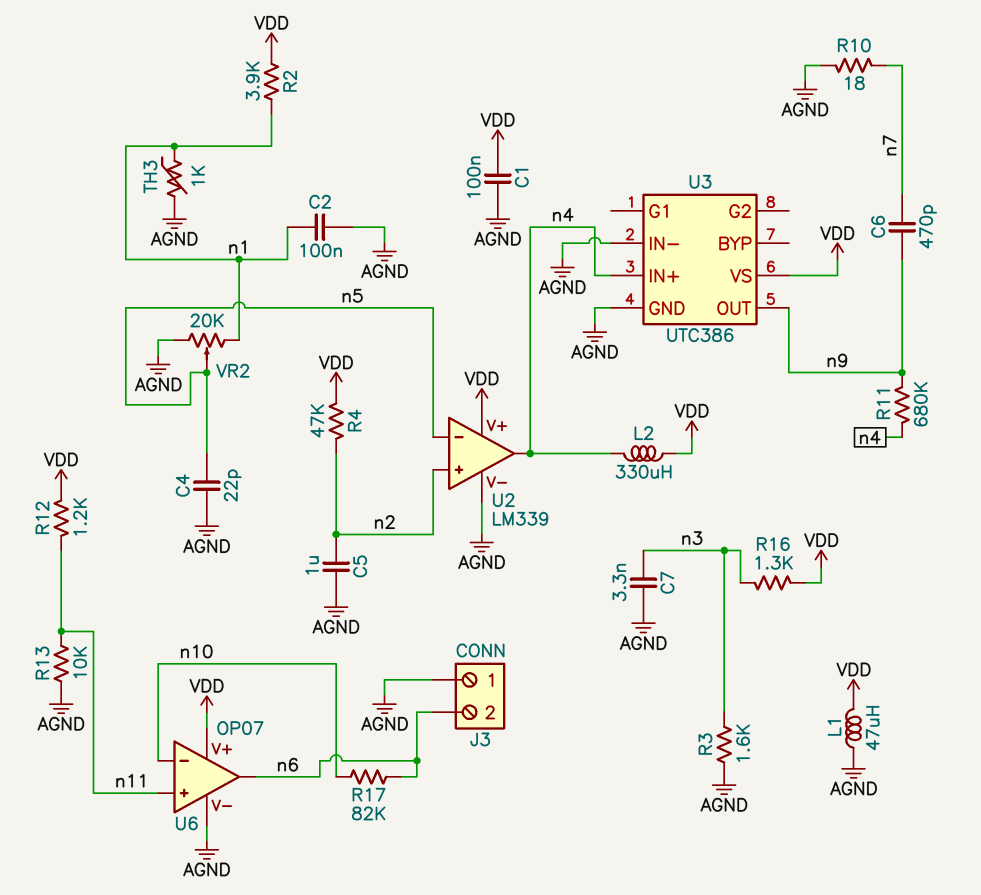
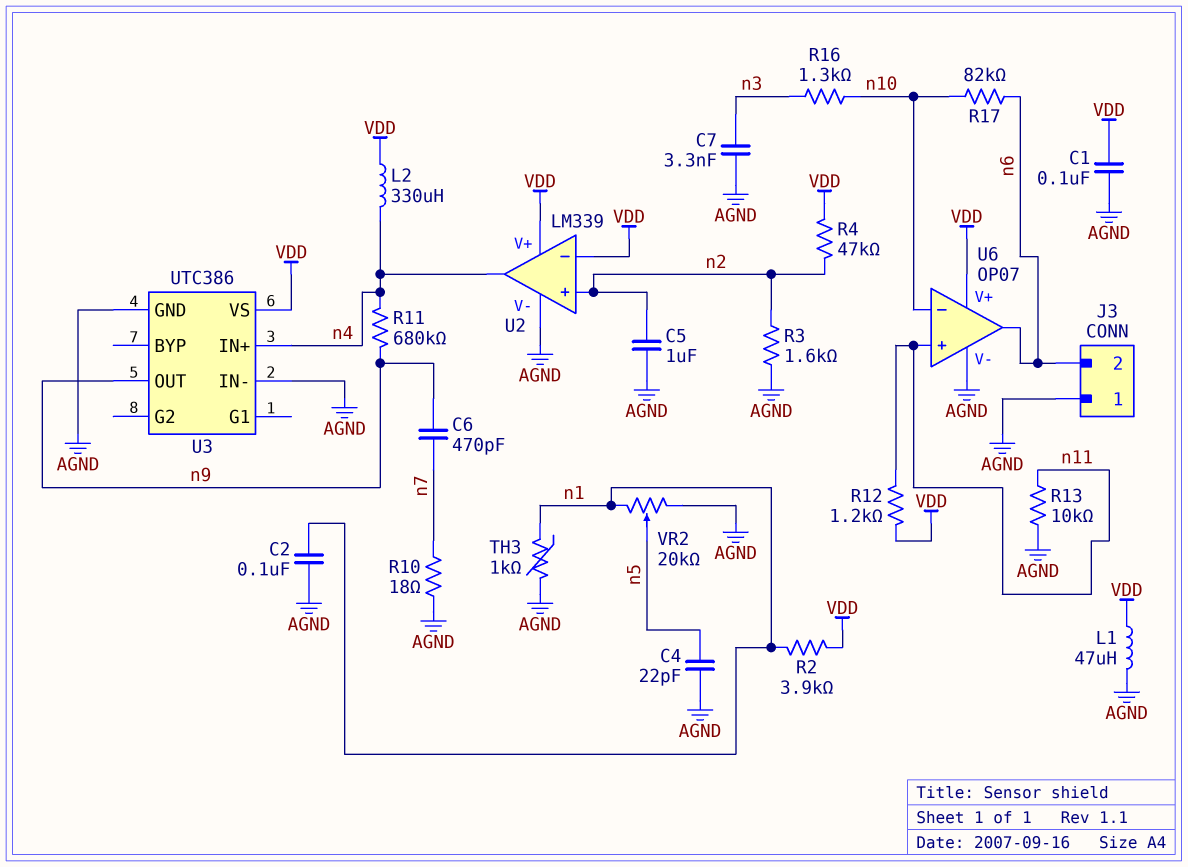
R3: 1.6k (AGND, n3) -> 1.6k (AGND, n2)
R16: 1.3k (VDD, n3) -> 1.3k (n3, n10)
U2 pin in-: n5 -> VDD

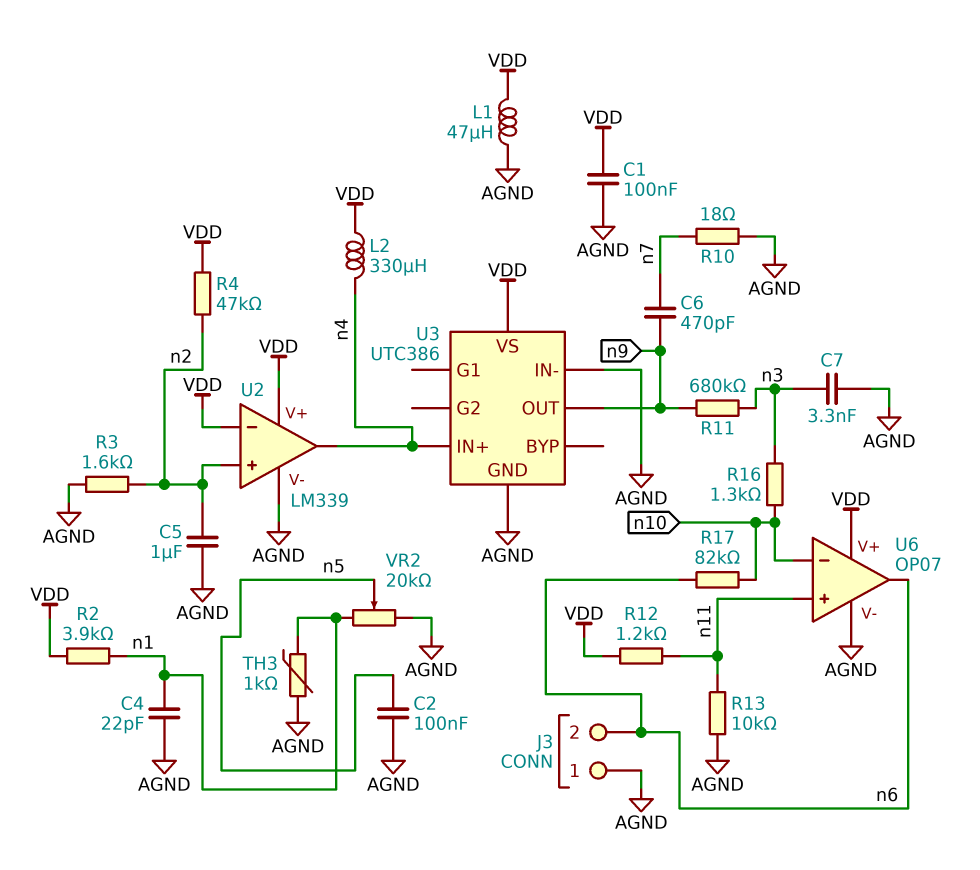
C2: 100nF (AGND, n1) -> 100nF (AGND, n5)
C4: 22pF (AGND, n5) -> 22pF (AGND, n1)
R11: 680k (n4, n9) -> 680k (n3, n9)

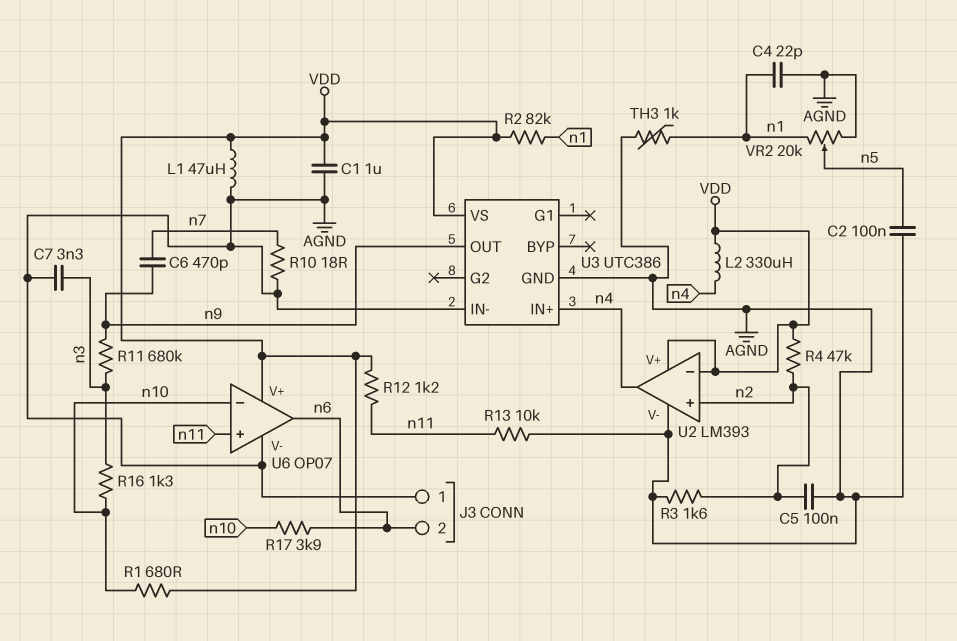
C1: 100nF (AGND, VDD) -> 1uF (AGND, VDD)
C5: 1uF (AGND, n2) -> 100nF (AGND, n2)
R1: none -> 680 (VDD, n10)
R2: 3.9k (VDD, n1) -> 82k (VDD, n1)
R17: 82k (n6, n10) -> 3.9k (n6, n10)
U2: LM339 -> LM393

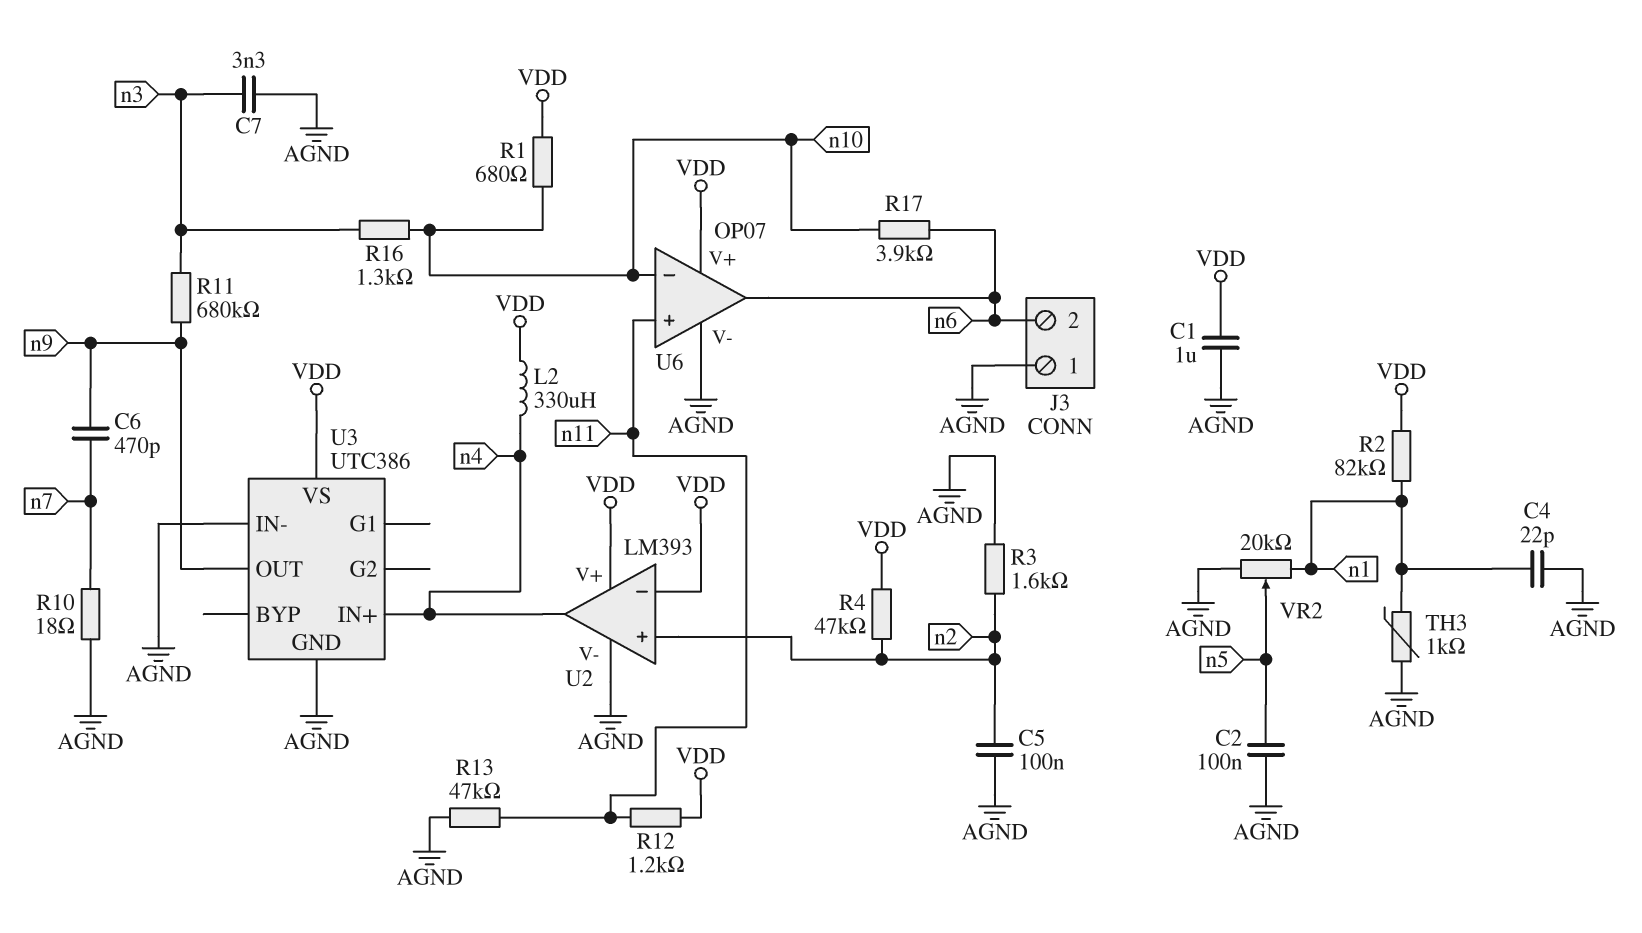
L1: 47uH (AGND, VDD) -> none
R13: 10k (AGND, n11) -> 47k (AGND, n11)

